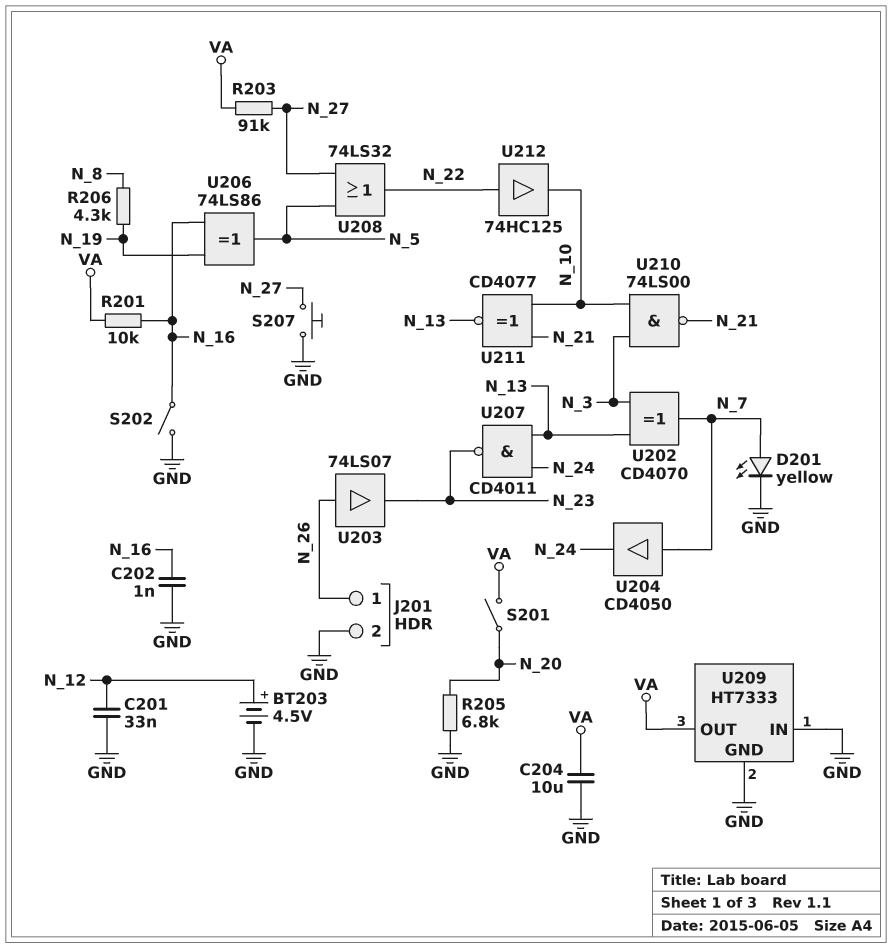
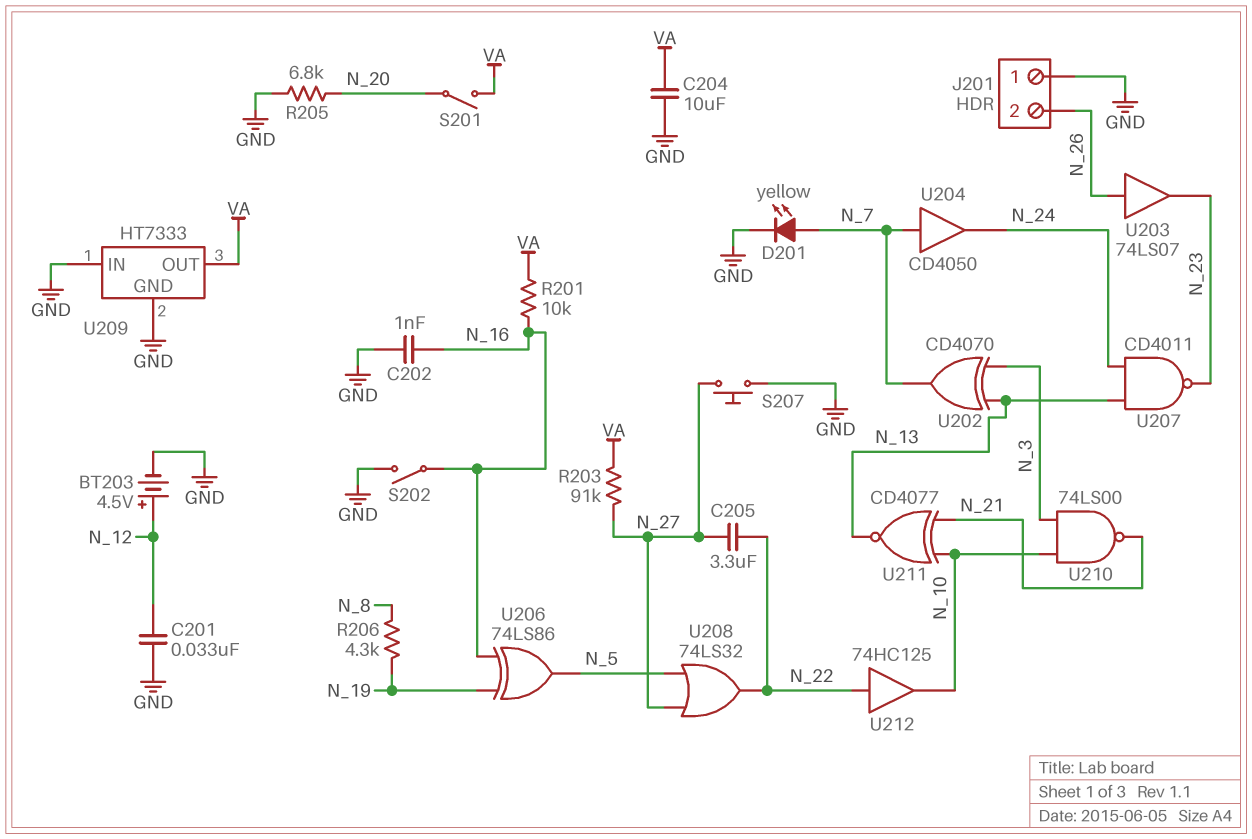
C205: none -> 3.3uF (N_22, N_27)
J201 pin 1: N_26 -> GND
J201 pin 2: GND -> N_26

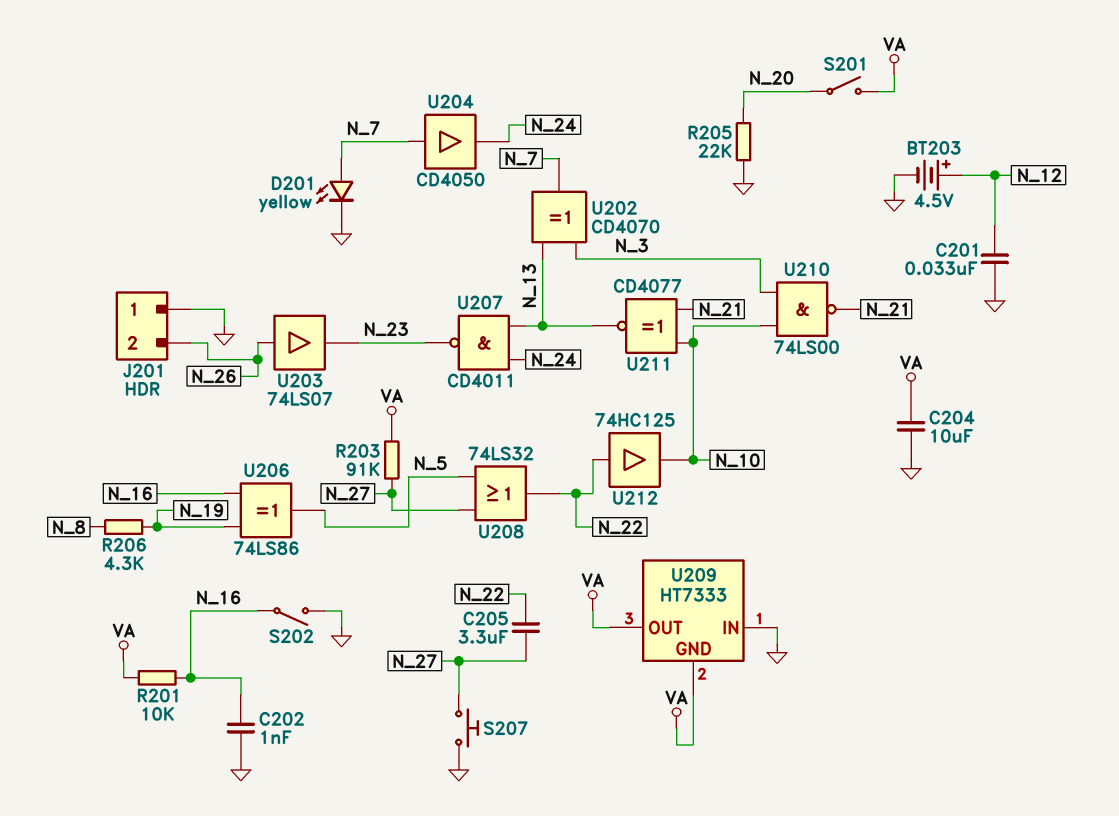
R205: 6.8k (GND, N_20) -> 22k (GND, N_20)
U209 pin GND: GND -> VA

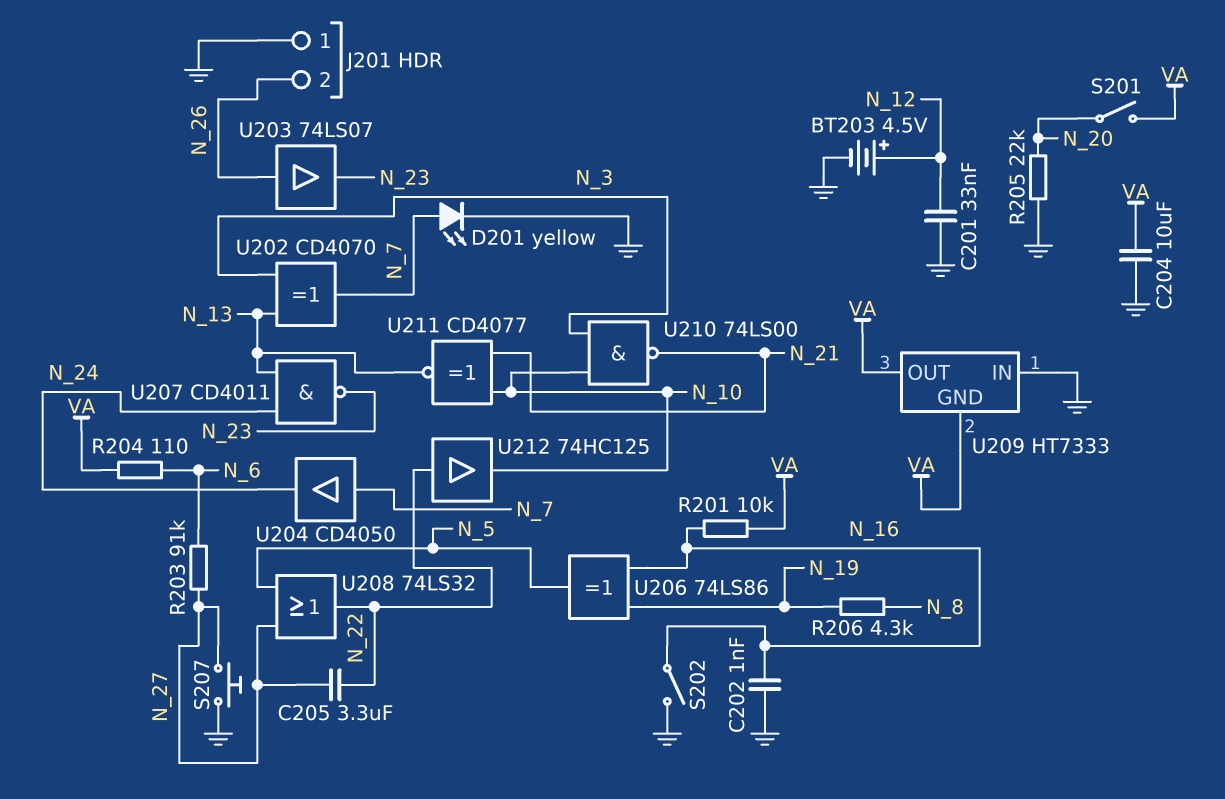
R203: 91k (N_27, VA) -> 91k (N_6, N_27)
R204: none -> 110 (N_6, VA)

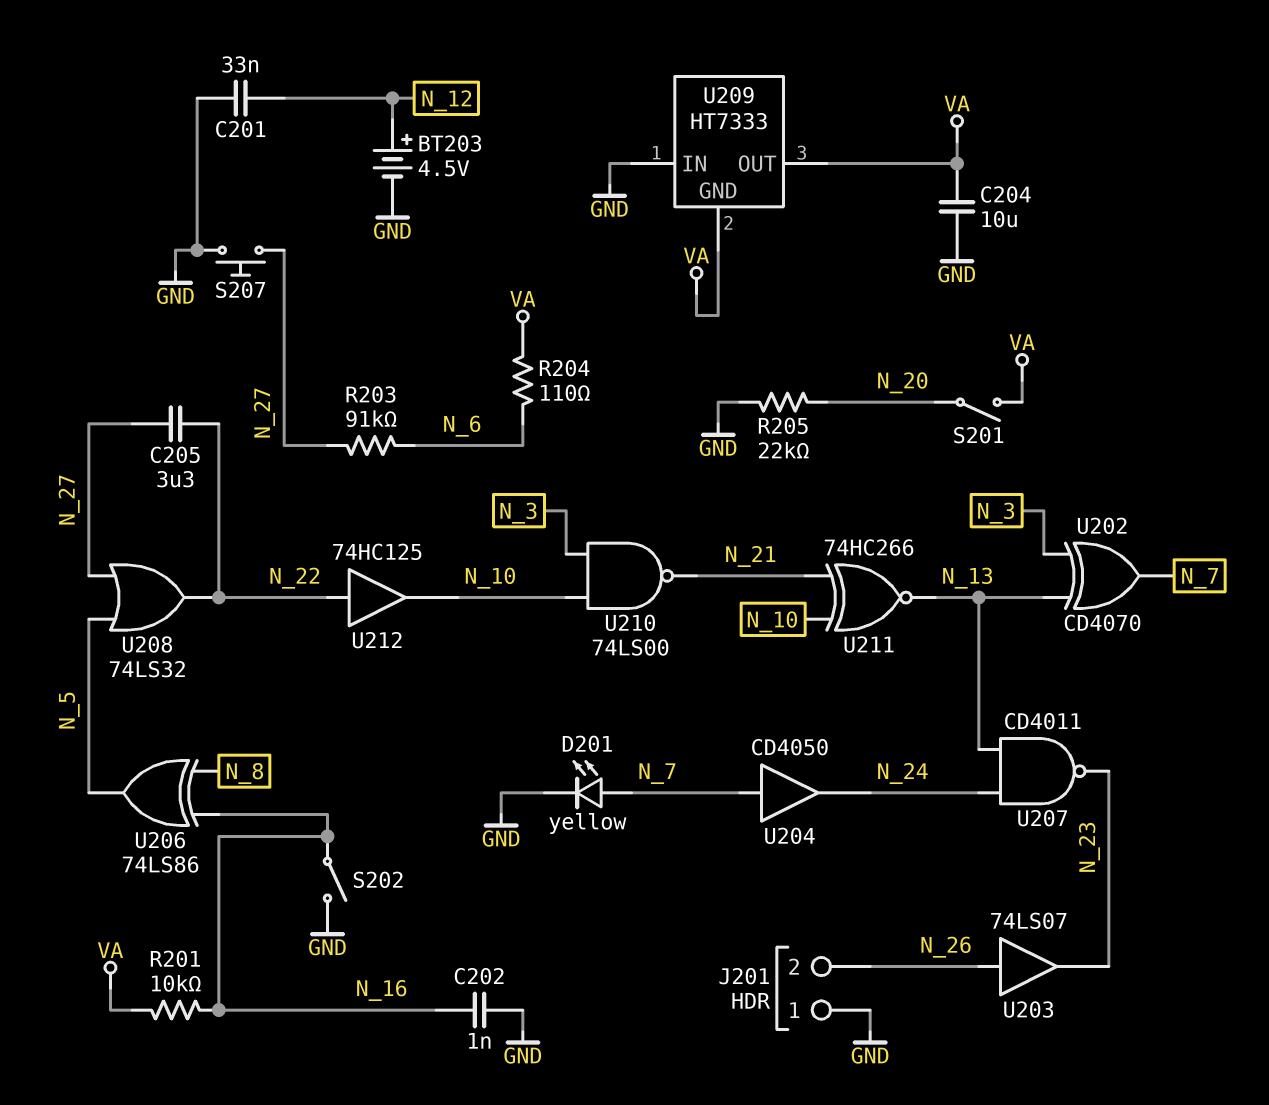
R206: 4.3k (N_8, N_19) -> none
U206: XOR 74LS86 (in N_16, in N_19, out N_5) -> XOR 74LS86 (in N_8, in N_16, out N_5)
U211: XNOR CD4077 (in N_10, in N_21, out N_13) -> XNOR 74HC266 (in N_10, in N_21, out N_13)

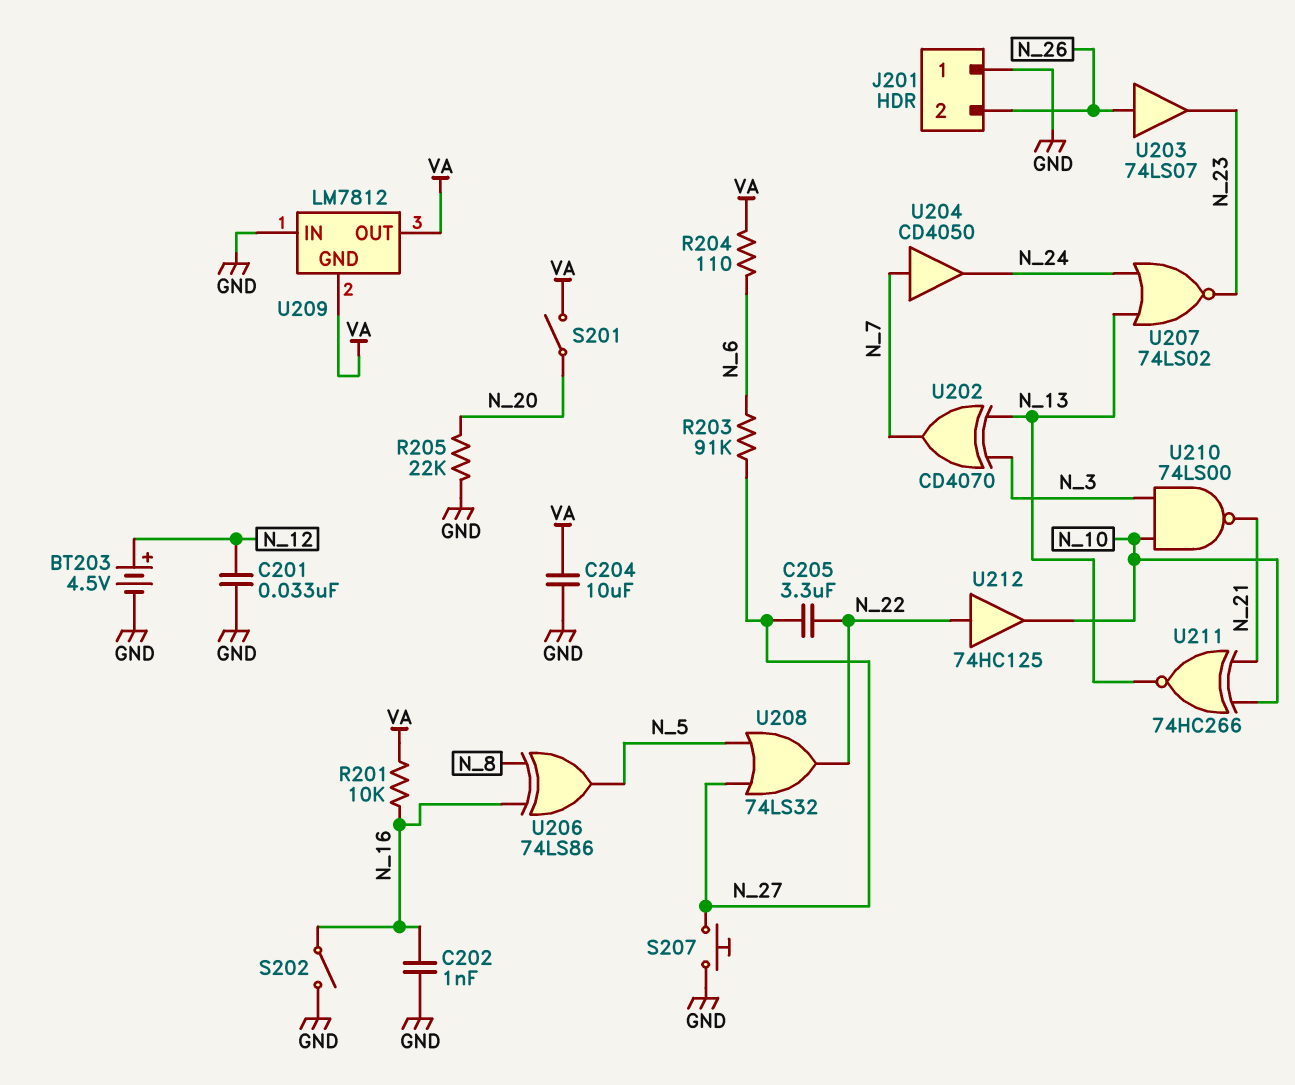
D201: LED yellow (A N_7, K GND) -> none
U207: NAND CD4011 (in N_13, in N_24, out N_23) -> NOR 74LS02 (in N_13, in N_24, out N_23)
U209: HT7333 -> LM7812

